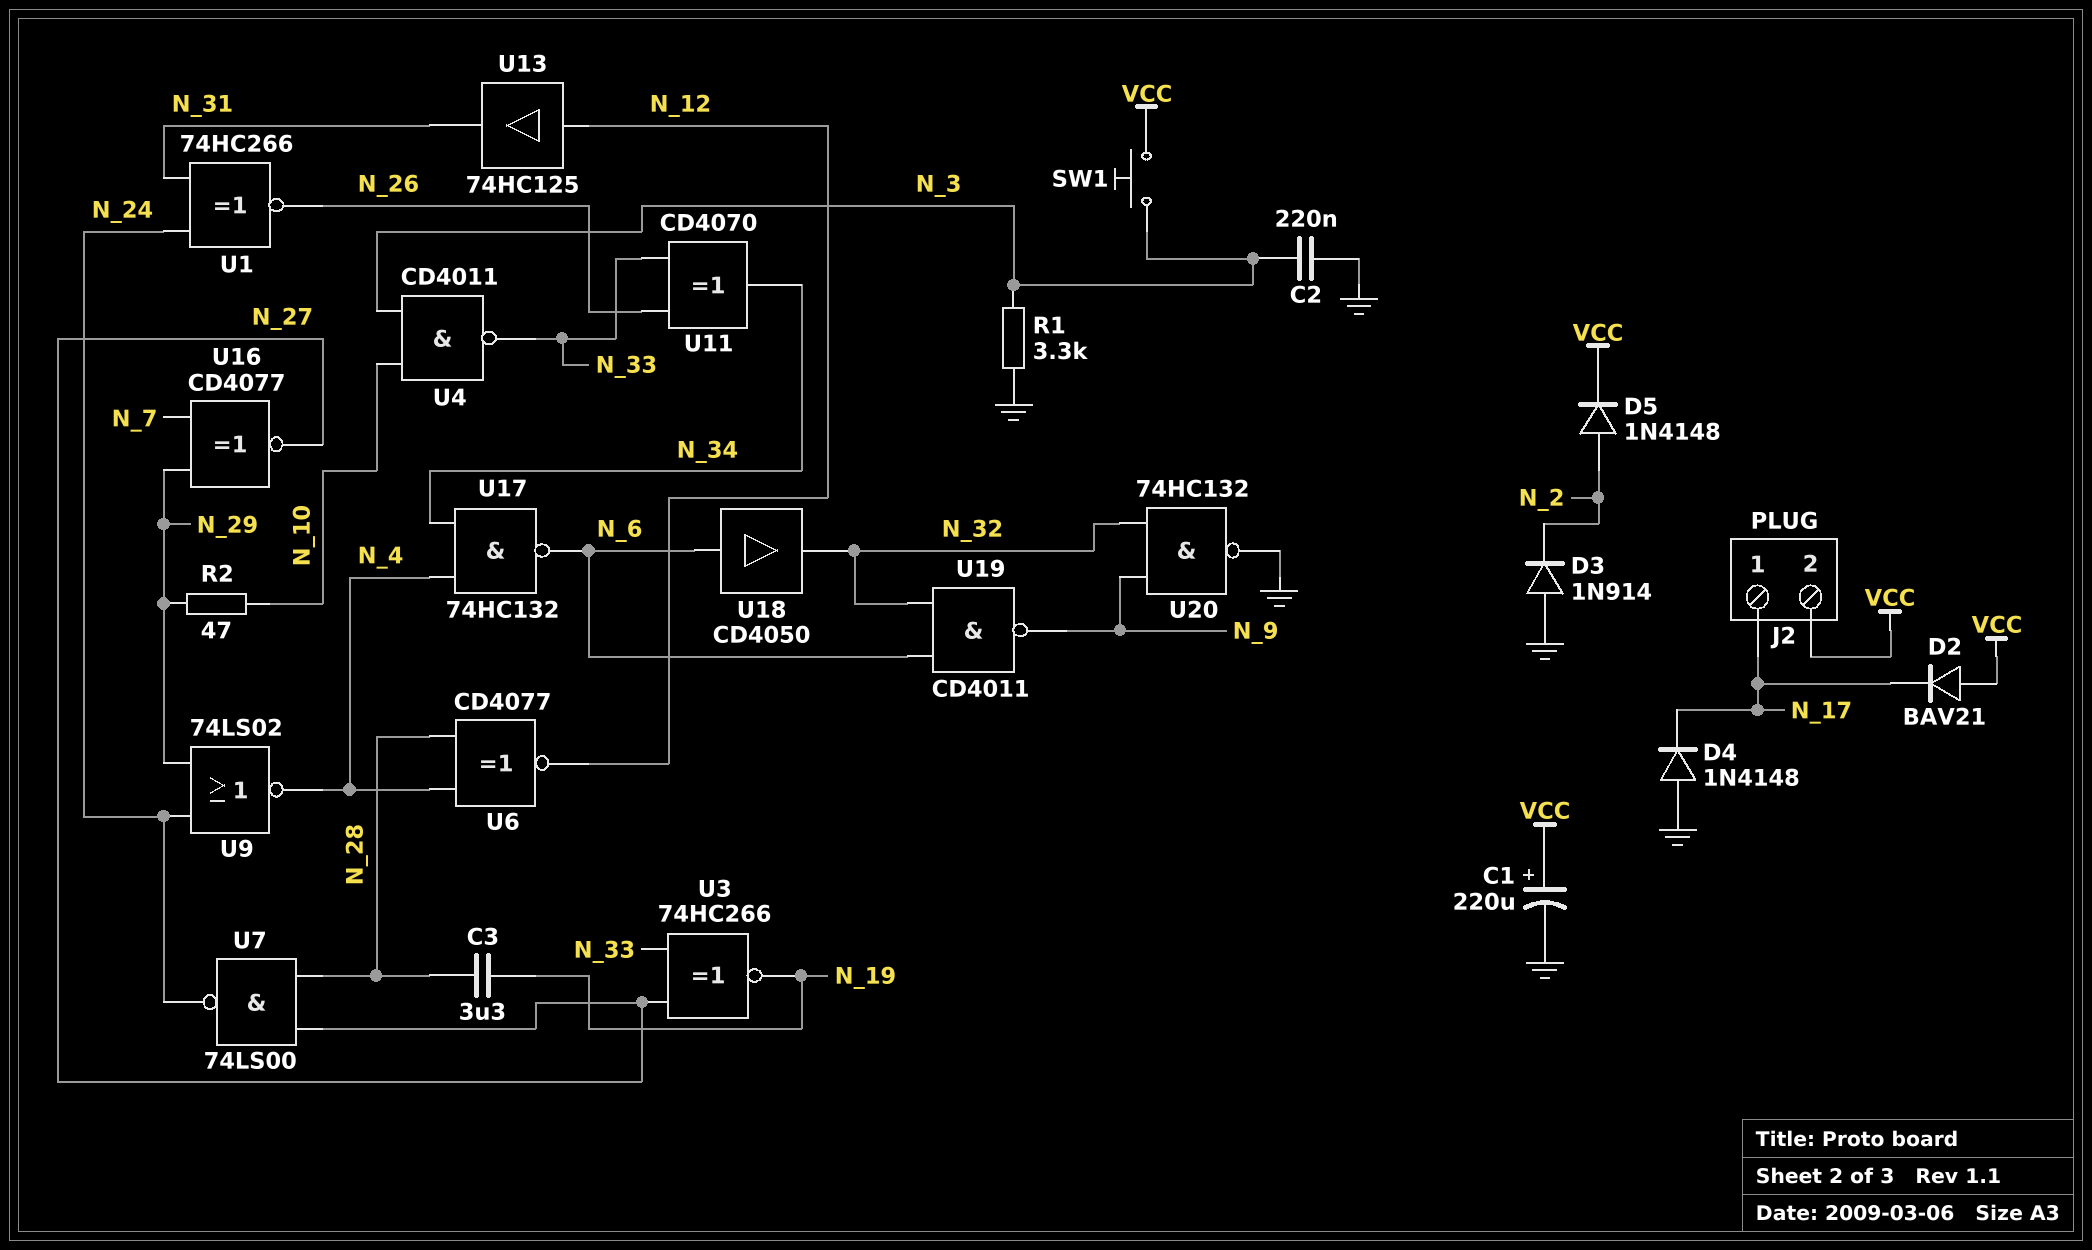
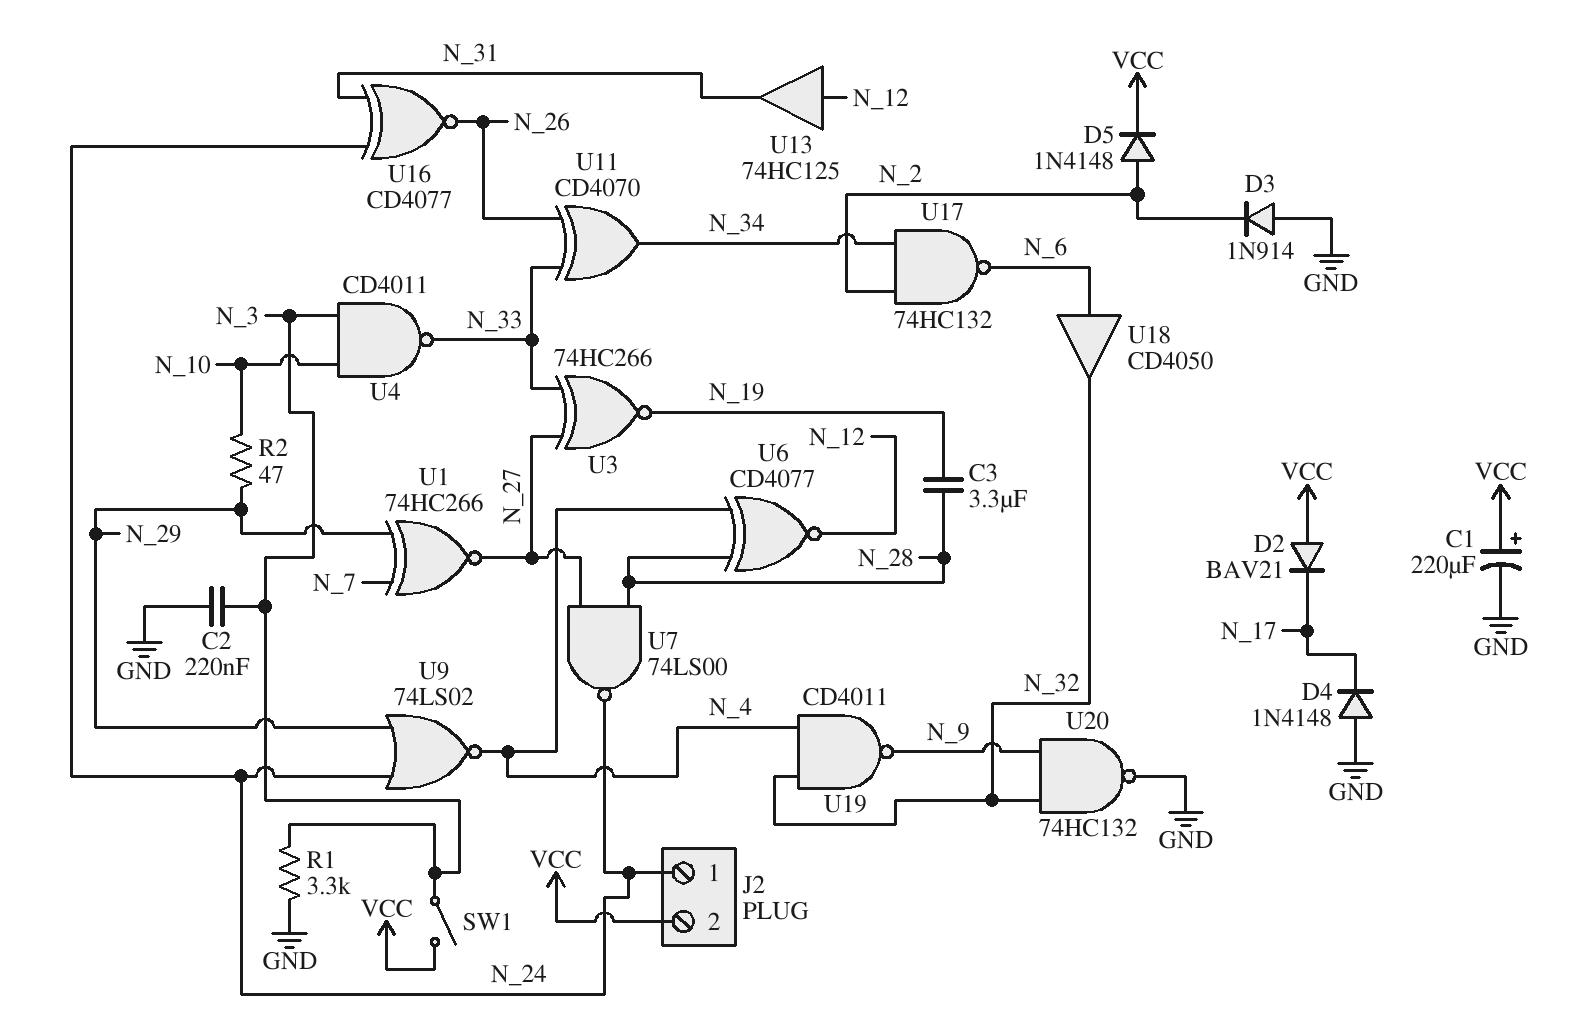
J2 pin 1: N_17 -> N_24
SW1: button (N_3, VCC) -> switch (N_3, VCC)
U1: XNOR 74HC266 (in N_24, in N_31, out N_26) -> XNOR 74HC266 (in N_7, in N_29, out N_27)
U16: XNOR CD4077 (in N_7, in N_29, out N_27) -> XNOR CD4077 (in N_24, in N_31, out N_26)
U17: NAND 74HC132 (in N_4, in N_34, out N_6) -> NAND 74HC132 (in N_2, in N_34, out N_6)
U19: NAND CD4011 (in N_6, in N_32, out N_9) -> NAND CD4011 (in N_4, in N_32, out N_9)

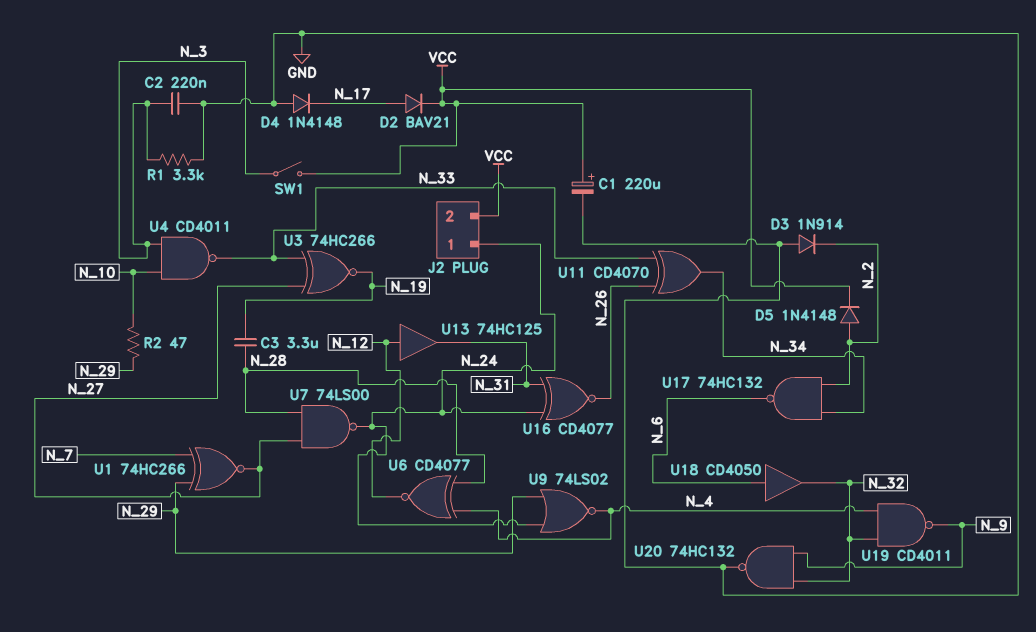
D2: diode BAV21 (A VCC, K N_17) -> diode BAV21 (A N_17, K VCC)

